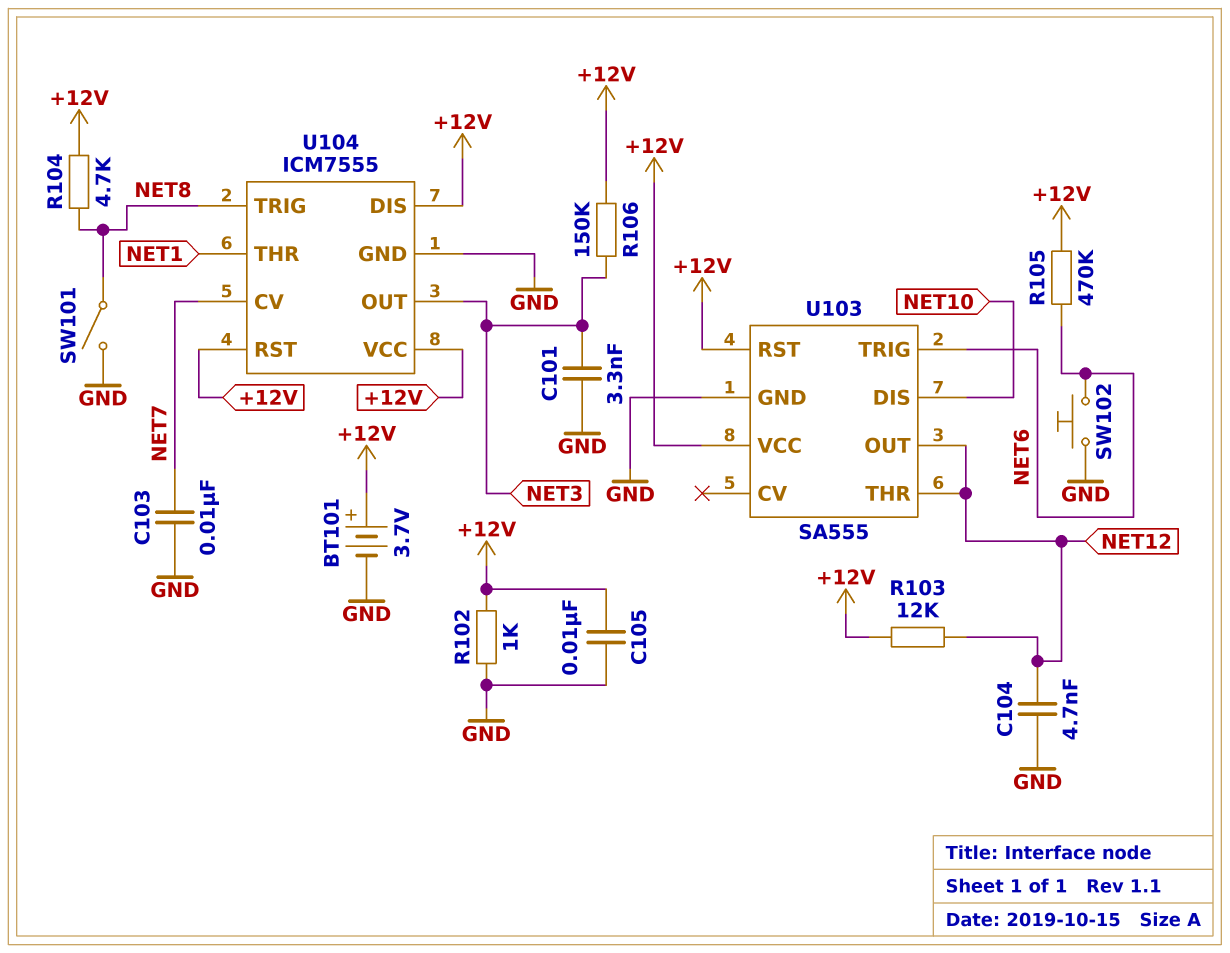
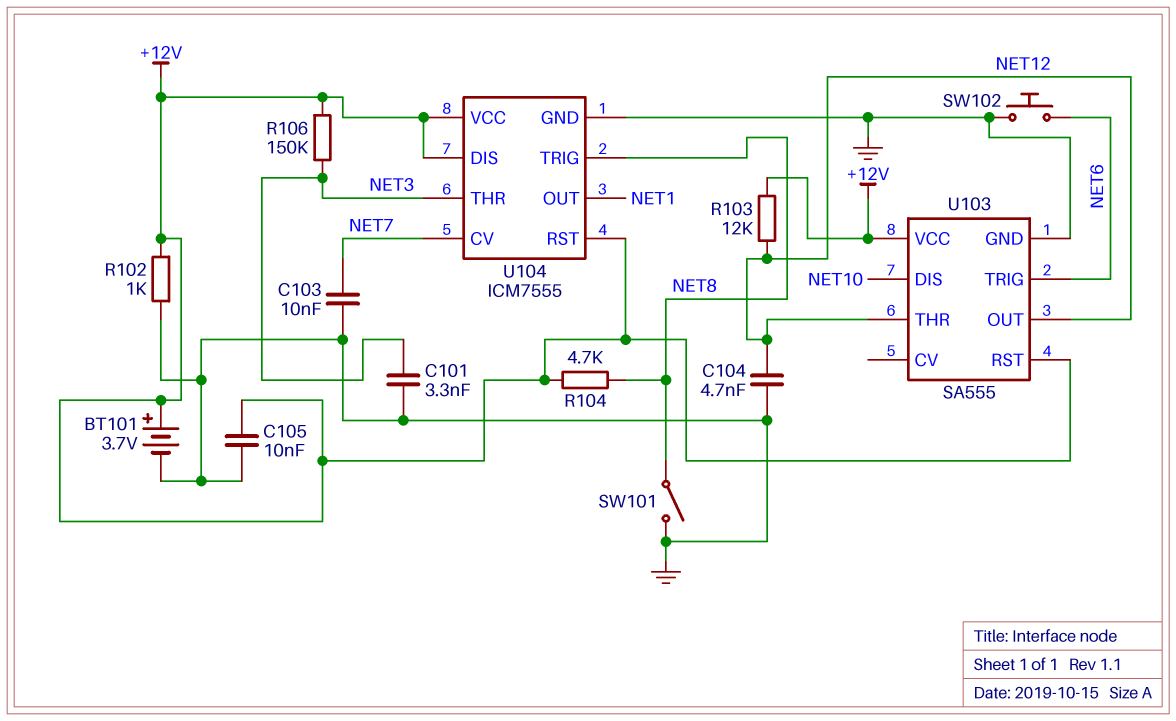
R105: 470k (+12V, NET6) -> none
U104 pin OUT: NET3 -> NET1
U104 pin THR: NET1 -> NET3

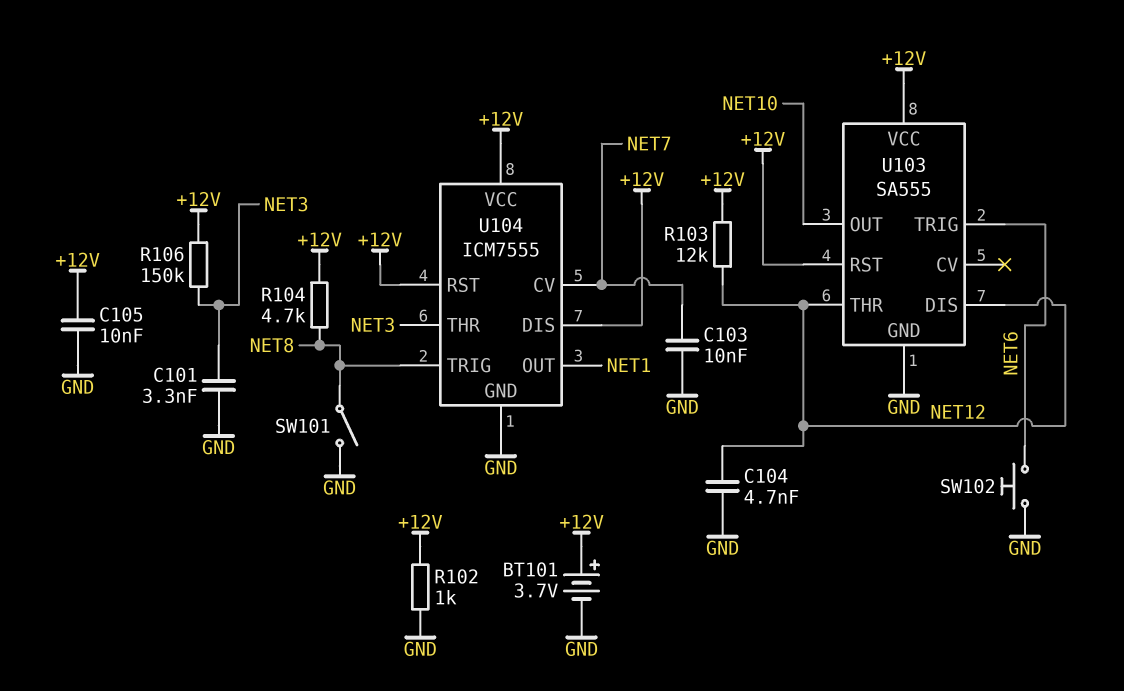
U103 pin DIS: NET10 -> NET12
U103 pin OUT: NET12 -> NET10

